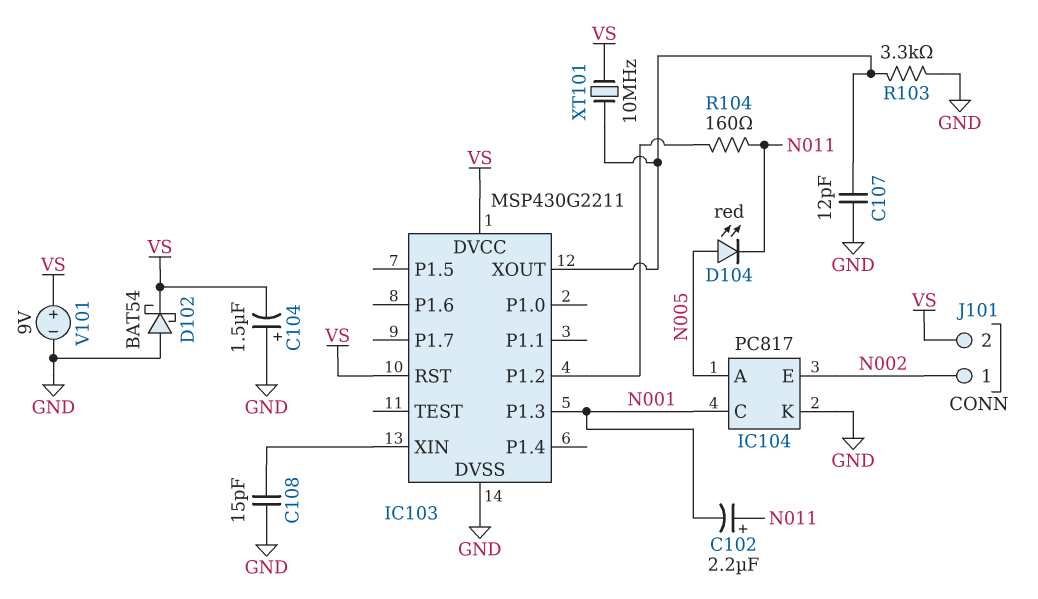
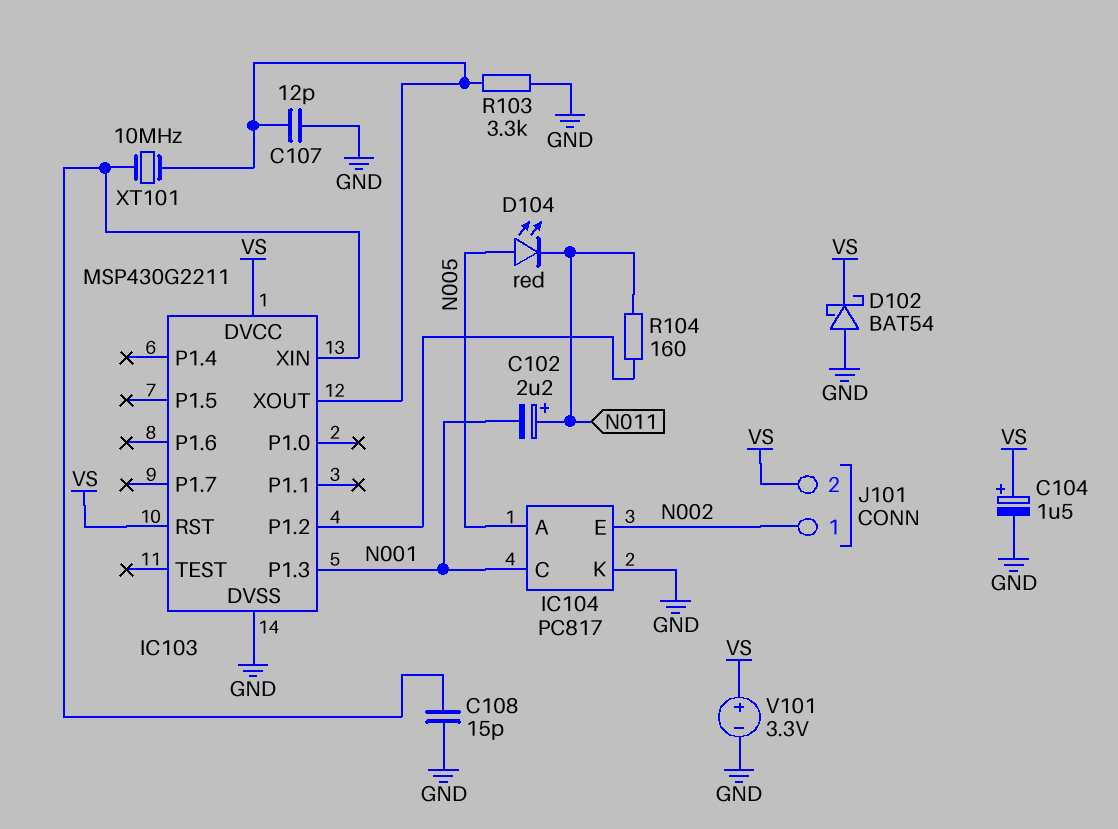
C104: 1.5uF (plus GND, minus VS) -> 1.5uF (plus VS, minus GND)
V101: 9V (plus VS, minus GND) -> 3.3V (plus VS, minus GND)
XT101: 10MHz (IC103/XOUT, VS) -> 10MHz (IC103/XIN, IC103/XOUT)

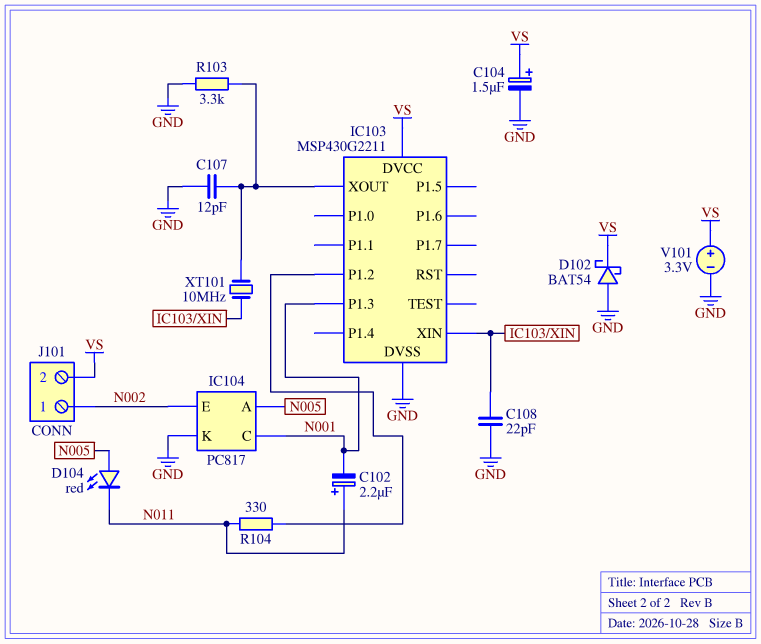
C108: 15pF (GND, IC103/XIN) -> 22pF (GND, IC103/XIN)
IC103 pin RST: VS -> none
R104: 160 (IC103/P1.2, N011) -> 330 (IC103/P1.2, N011)

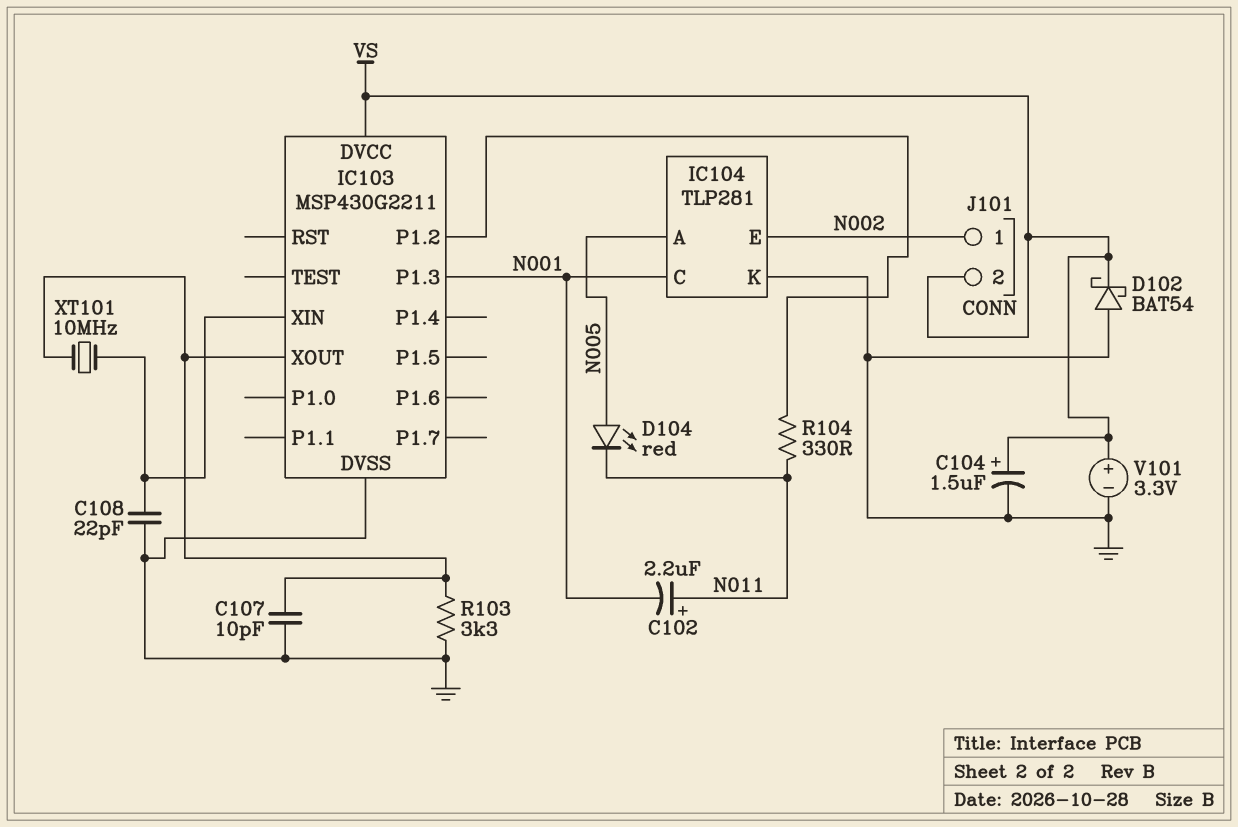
C107: 12pF (GND, IC103/XOUT) -> 10pF (GND, IC103/XOUT)
IC104: PC817 -> TLP281

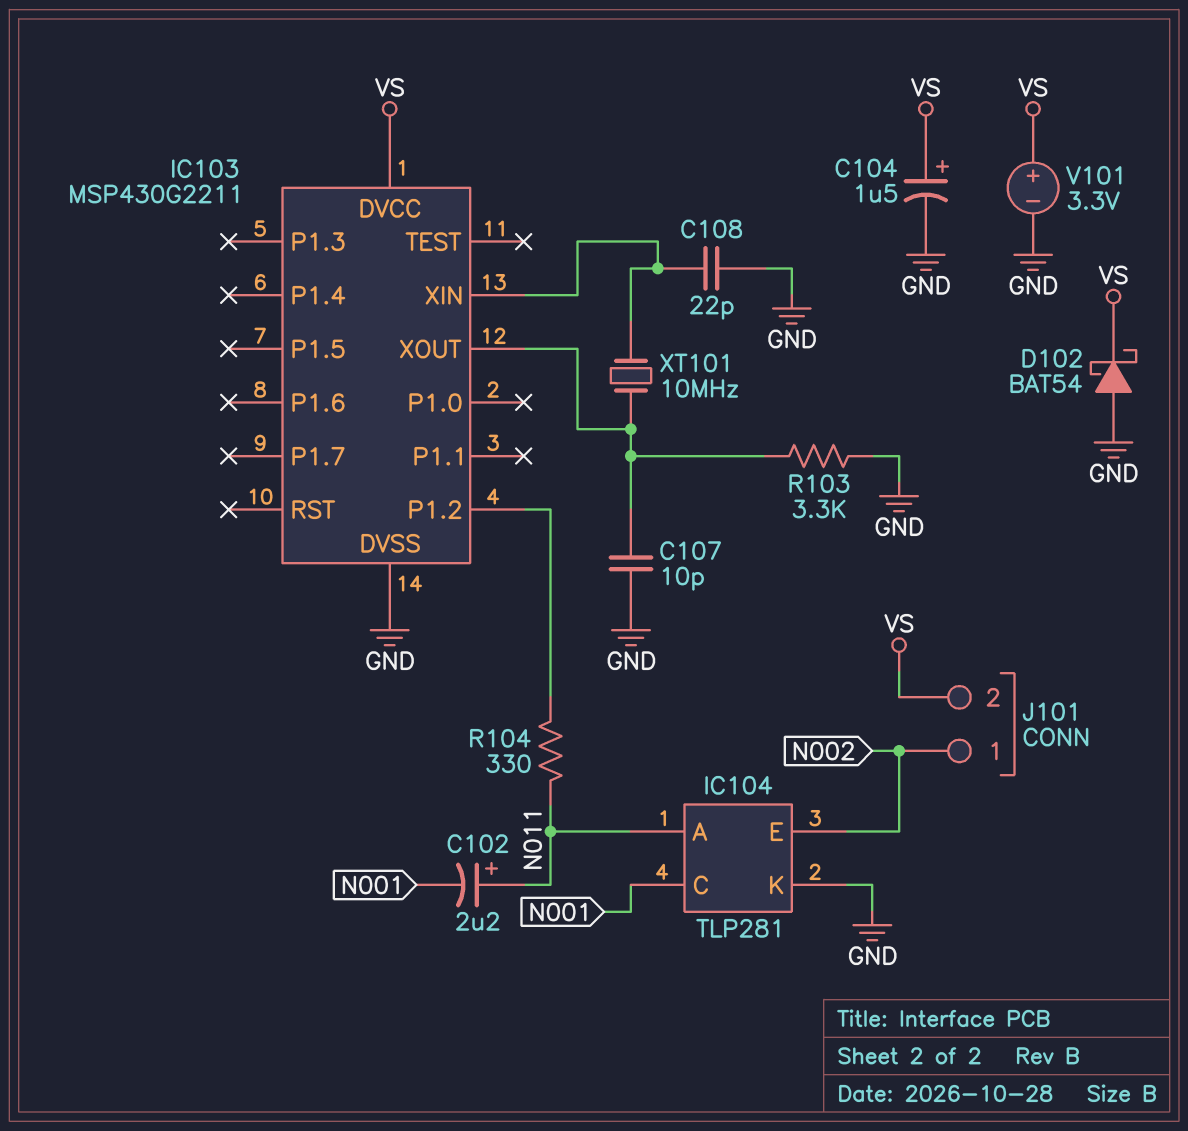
D104: LED red (A N005, K N011) -> none
IC103 pin P1.3: N001 -> none
IC104 pin A: N005 -> N011

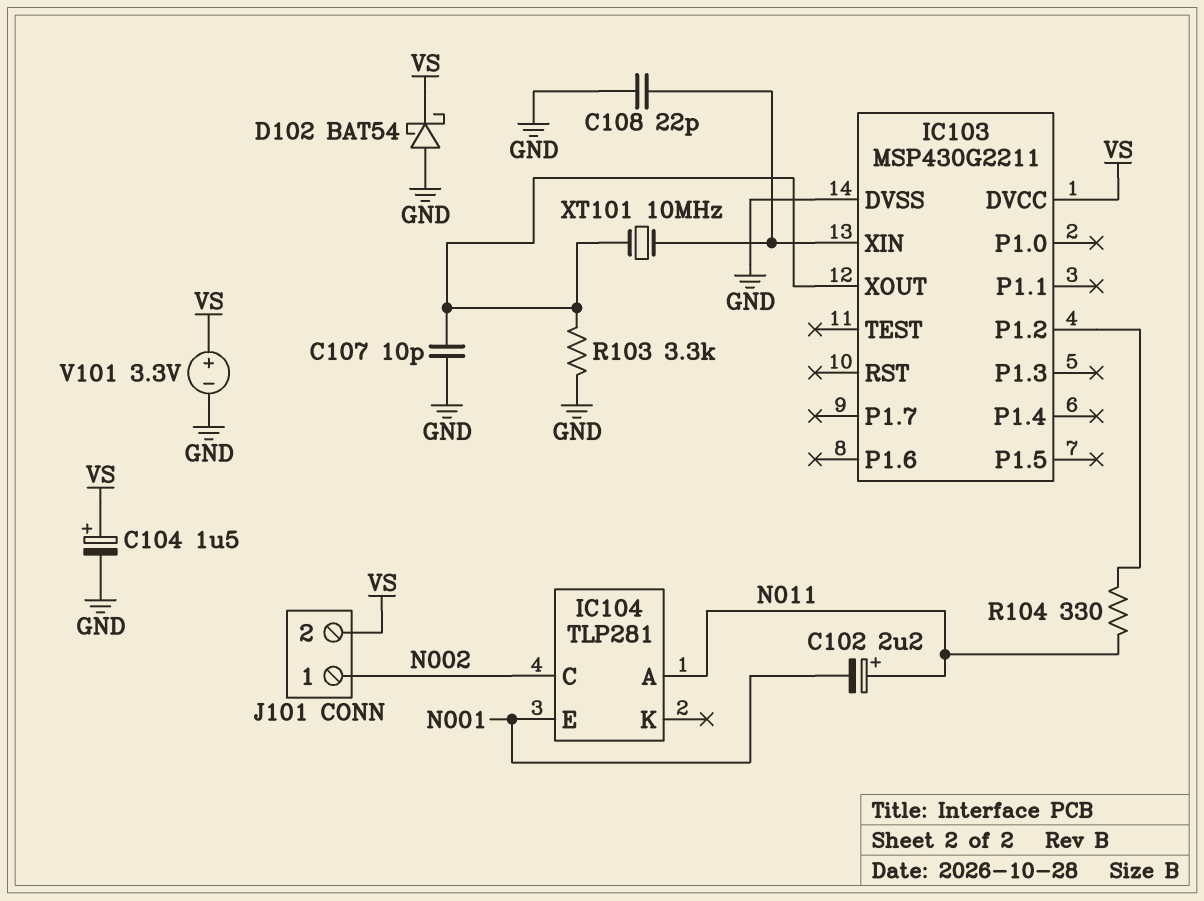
IC104 pin C: N001 -> N002
IC104 pin E: N002 -> N001
IC104 pin K: GND -> none

